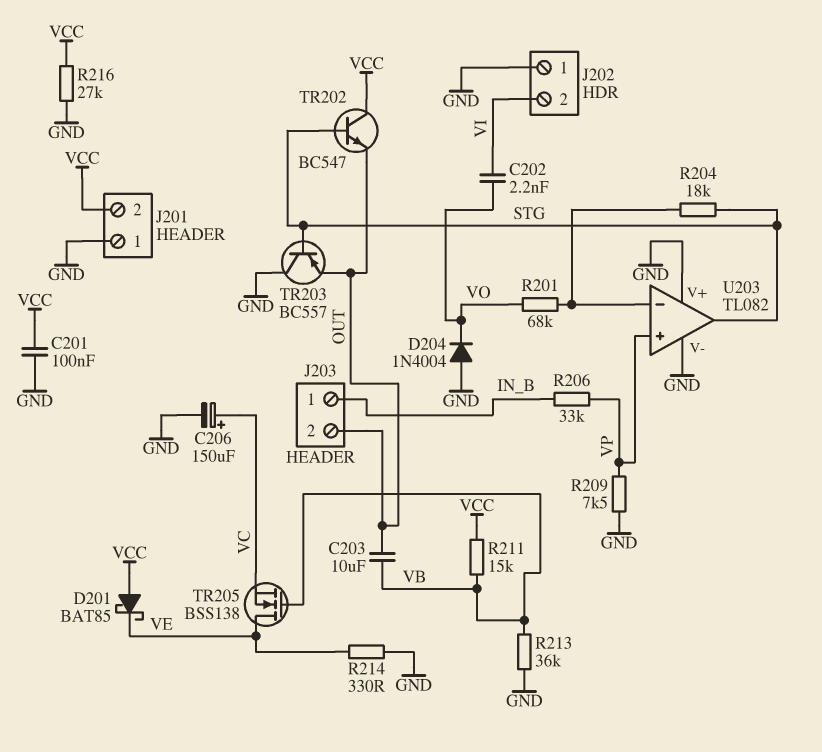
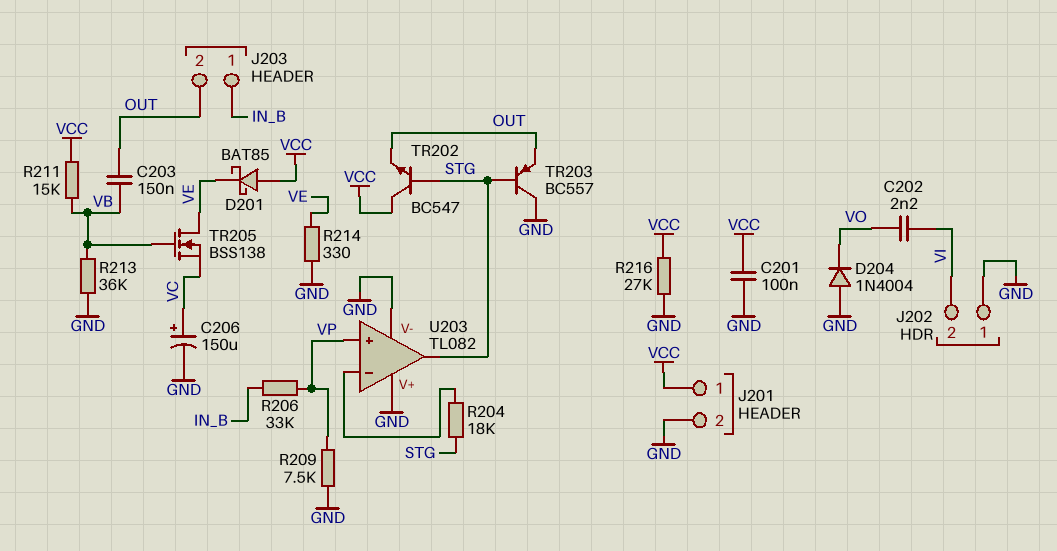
C203: 10uF (OUT, VB) -> 150nF (OUT, VB)
J201 pin 1: GND -> VCC
J201 pin 2: VCC -> GND
R201: 68k (U203/in-, VO) -> none

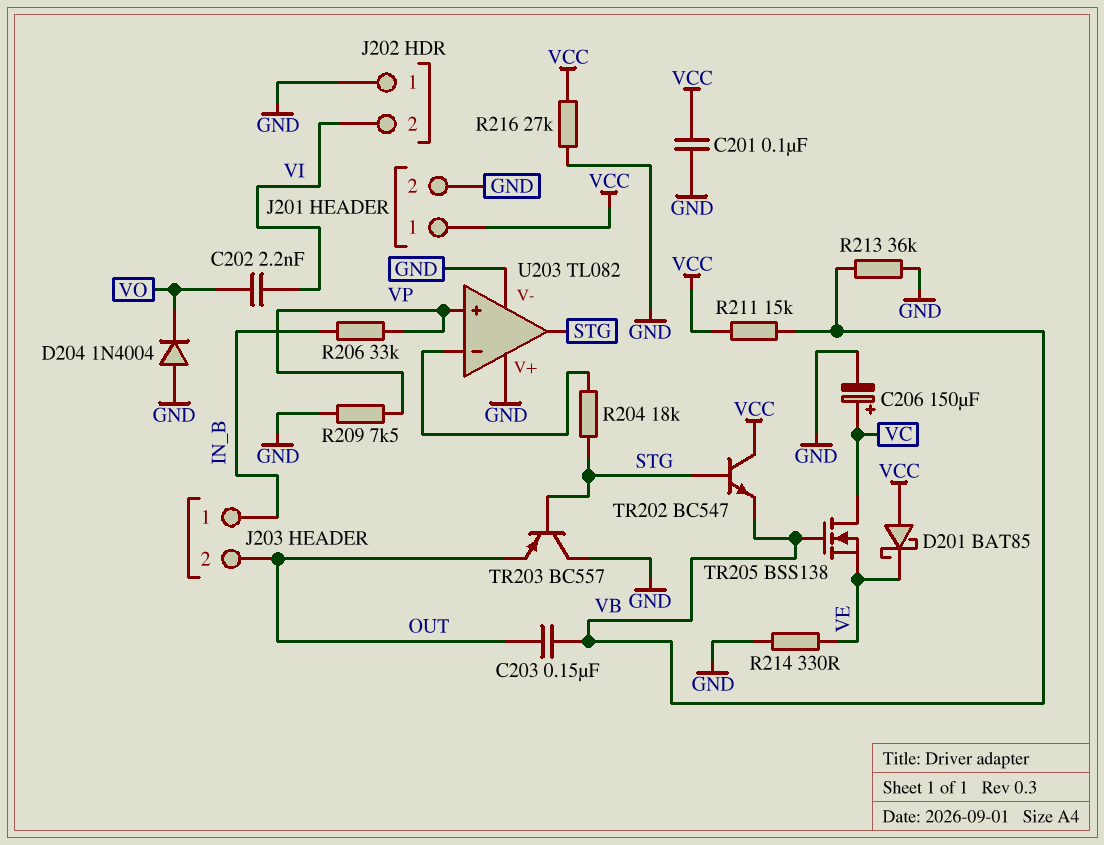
TR202: NPN BC547 (B STG, C VCC, E OUT) -> NPN BC547 (B STG, C VCC, E VB)
TR205: NMOS BSS138 (G VB, D VE, S VC) -> NMOS BSS138 (G VB, D VC, S VE)

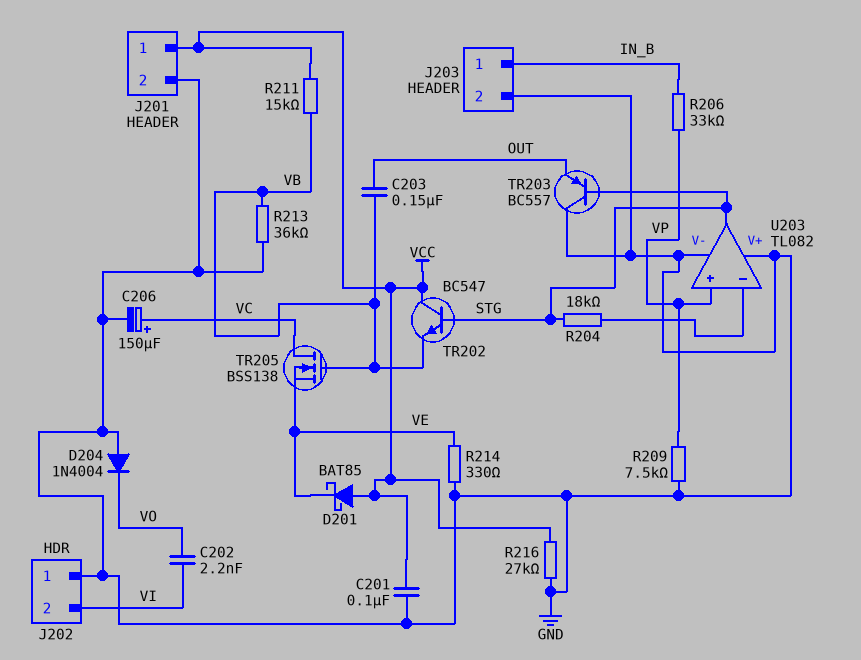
J203 pin 2: OUT -> GND

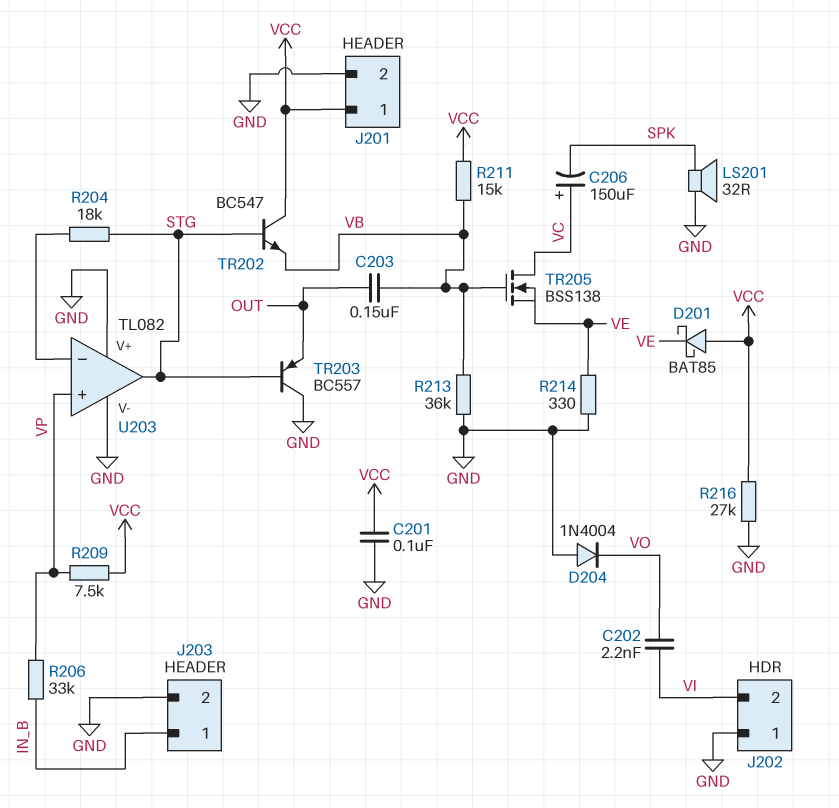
C206: 150uF (plus VC, minus GND) -> 150uF (plus VC, minus SPK)
LS201: none -> speaker 32R (GND, SPK)
R209: 7.5k (GND, VP) -> 7.5k (VCC, VP)

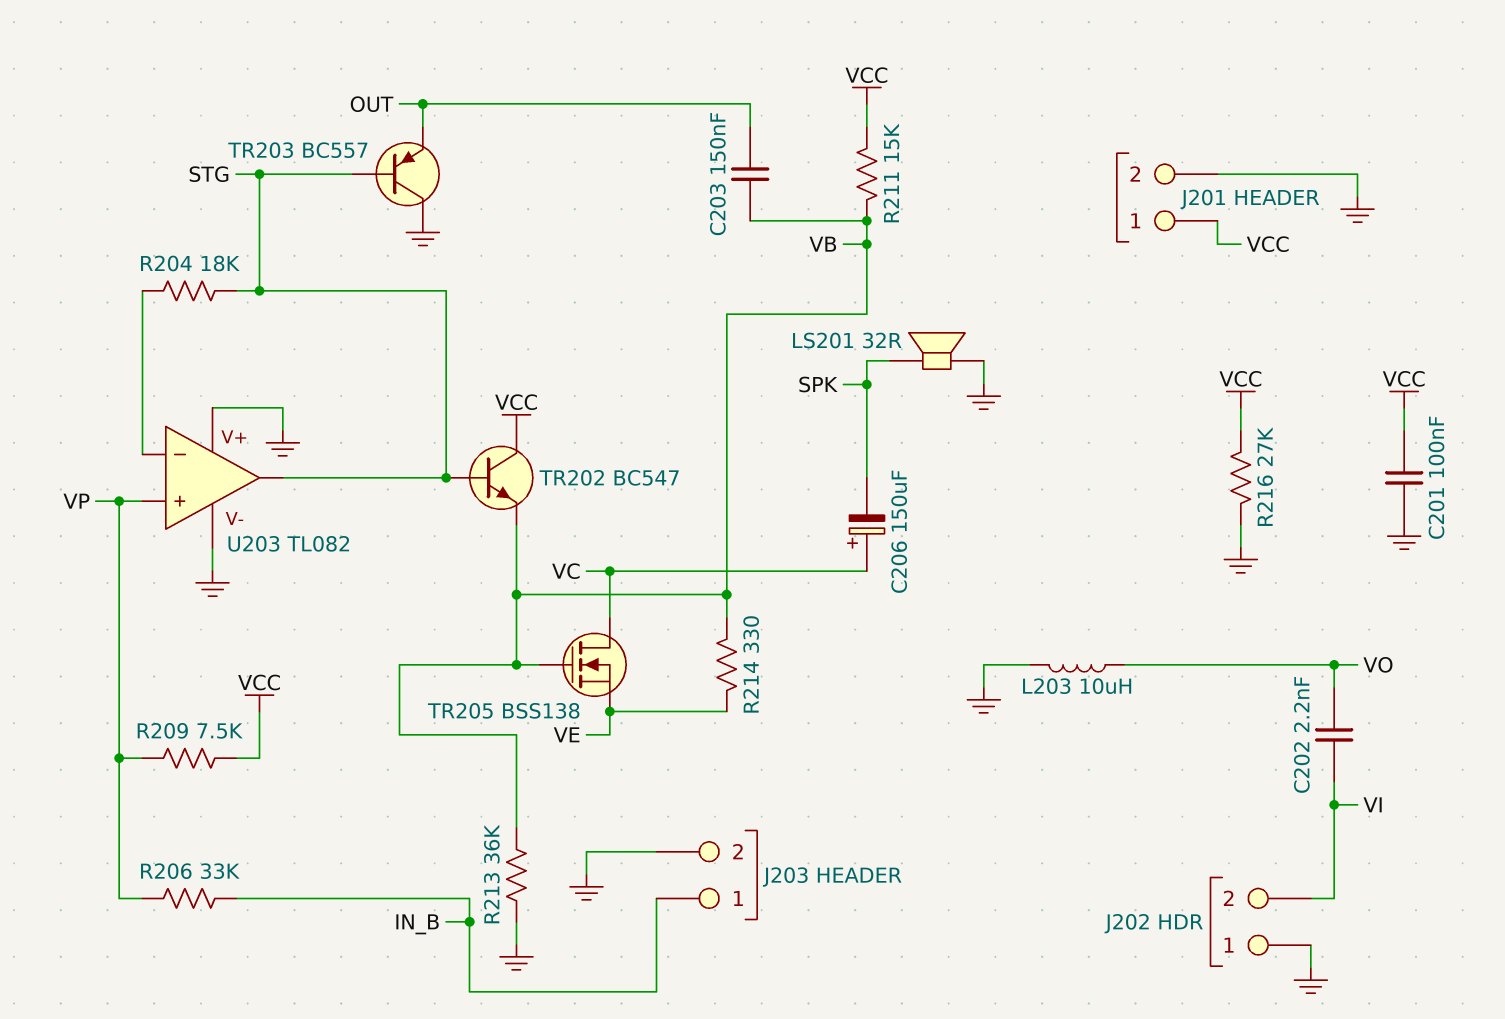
D201: schottky BAT85 (A VCC, K VE) -> none
D204: diode 1N4004 (A GND, K VO) -> none
L203: none -> 10uH (GND, VO)
R214: 330 (GND, VE) -> 330 (VB, VE)

